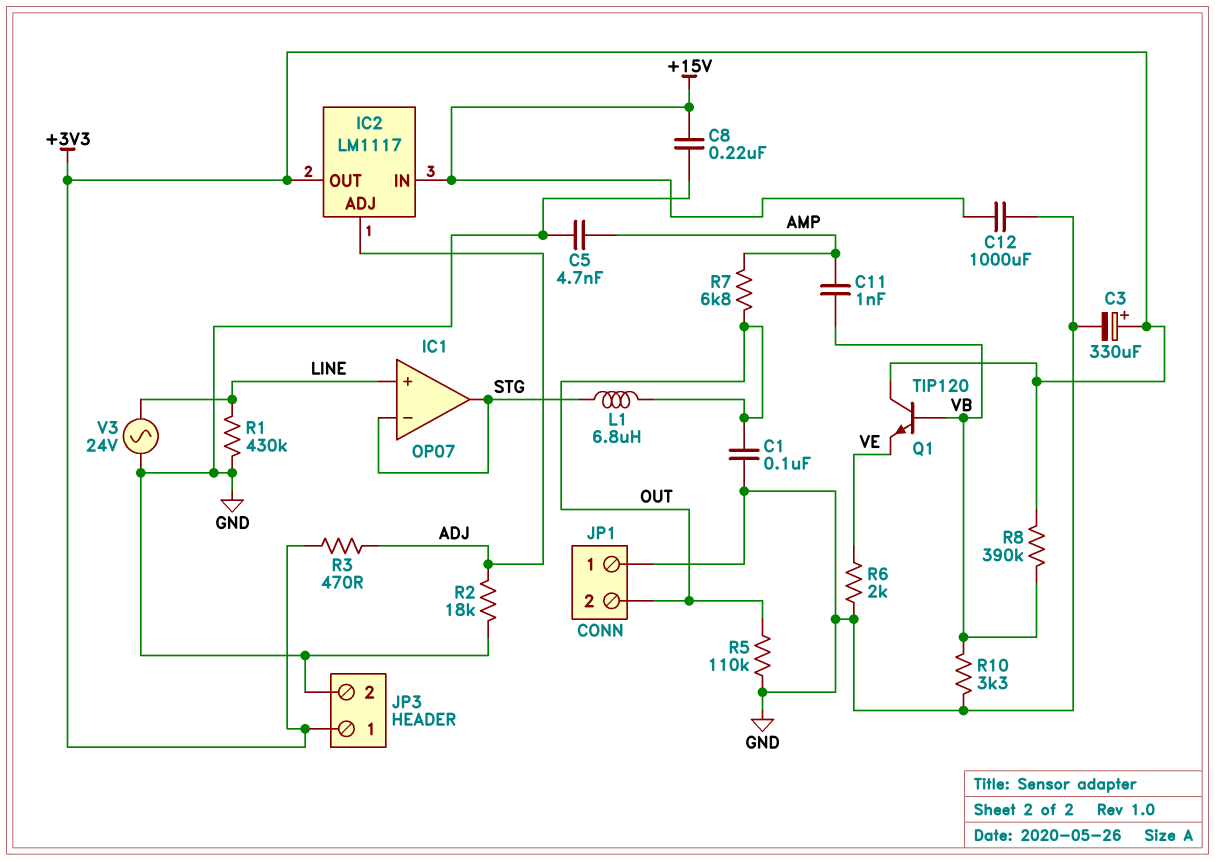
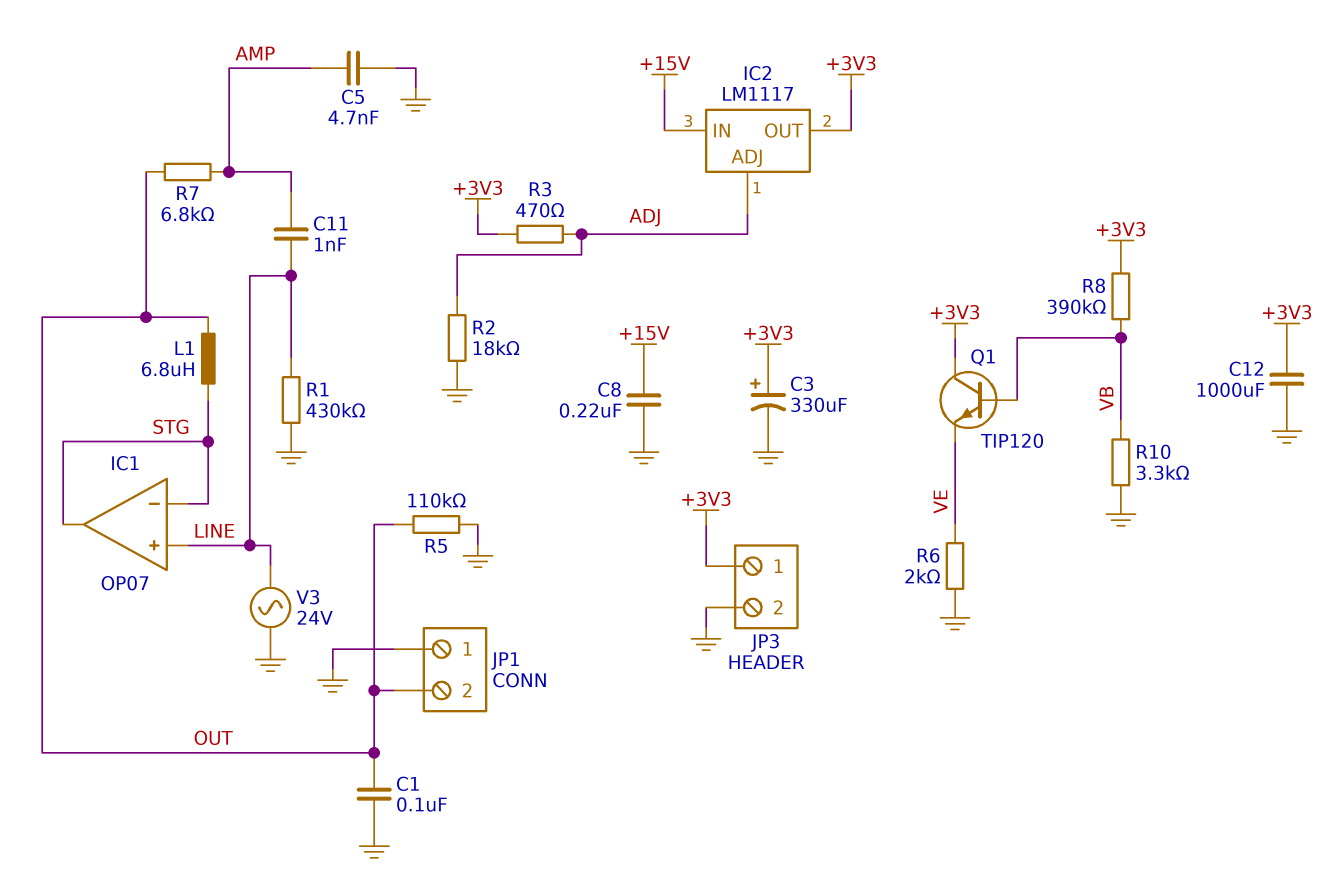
C11: 1nF (AMP, VB) -> 1nF (AMP, LINE)
C12: 1000uF (+15V, GND) -> 1000uF (+3V3, GND)

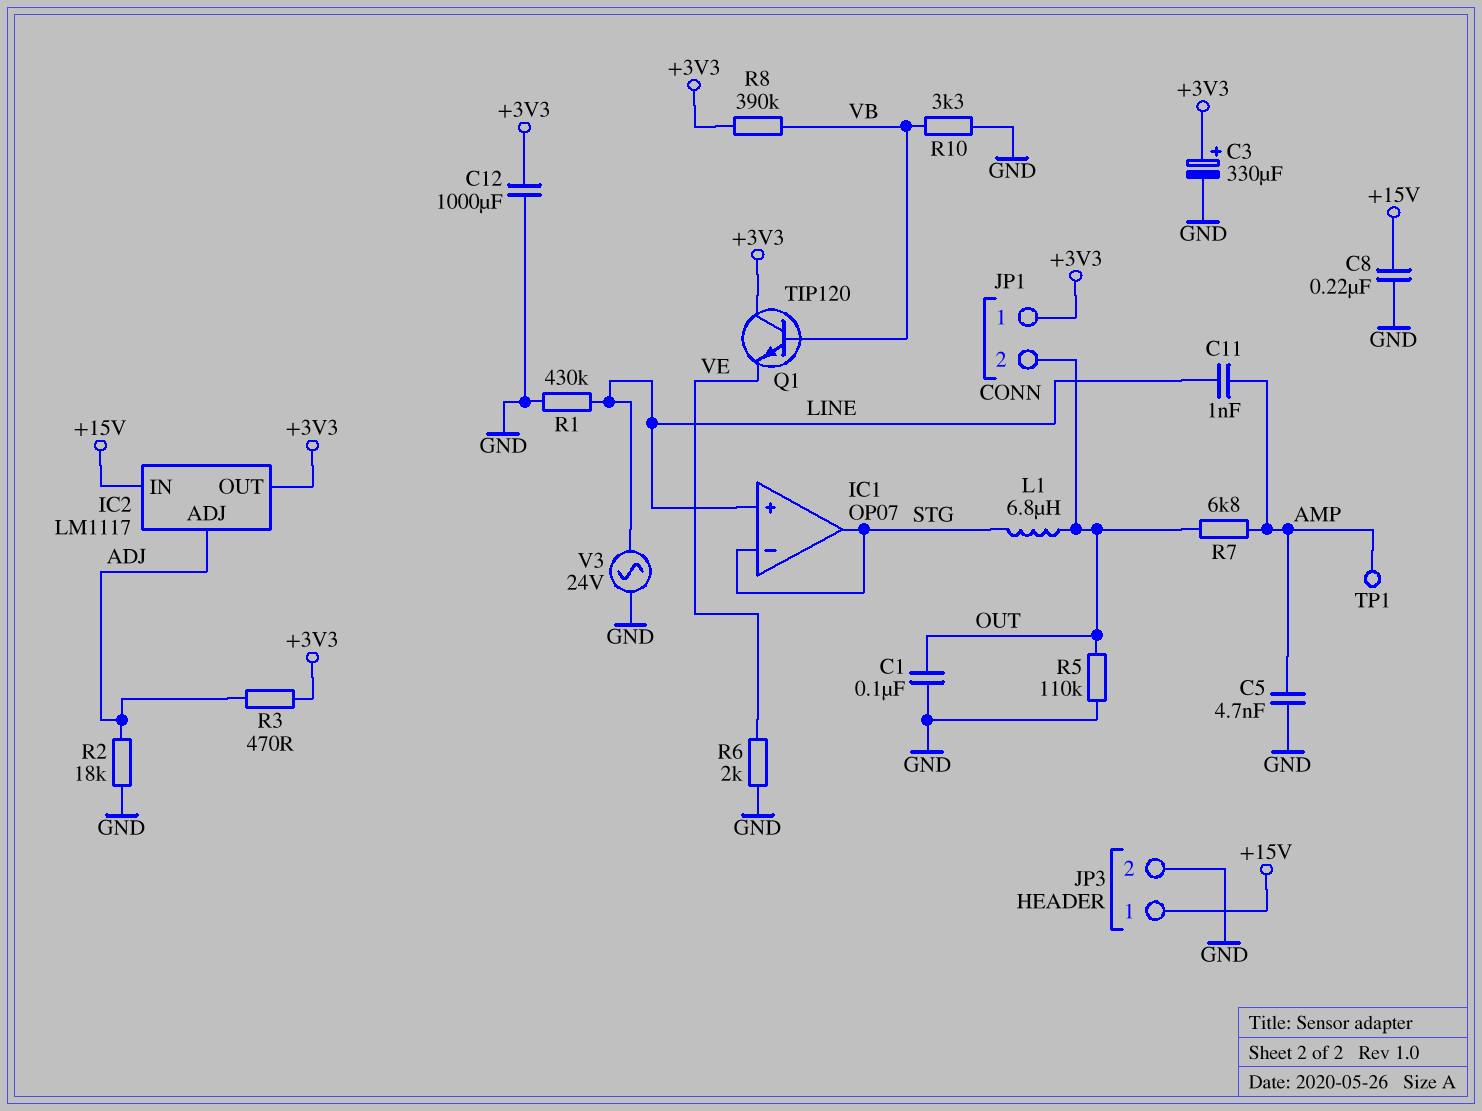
JP1 pin 1: GND -> +3V3
JP3 pin 1: +3V3 -> +15V
TP1: none -> test point (AMP)

